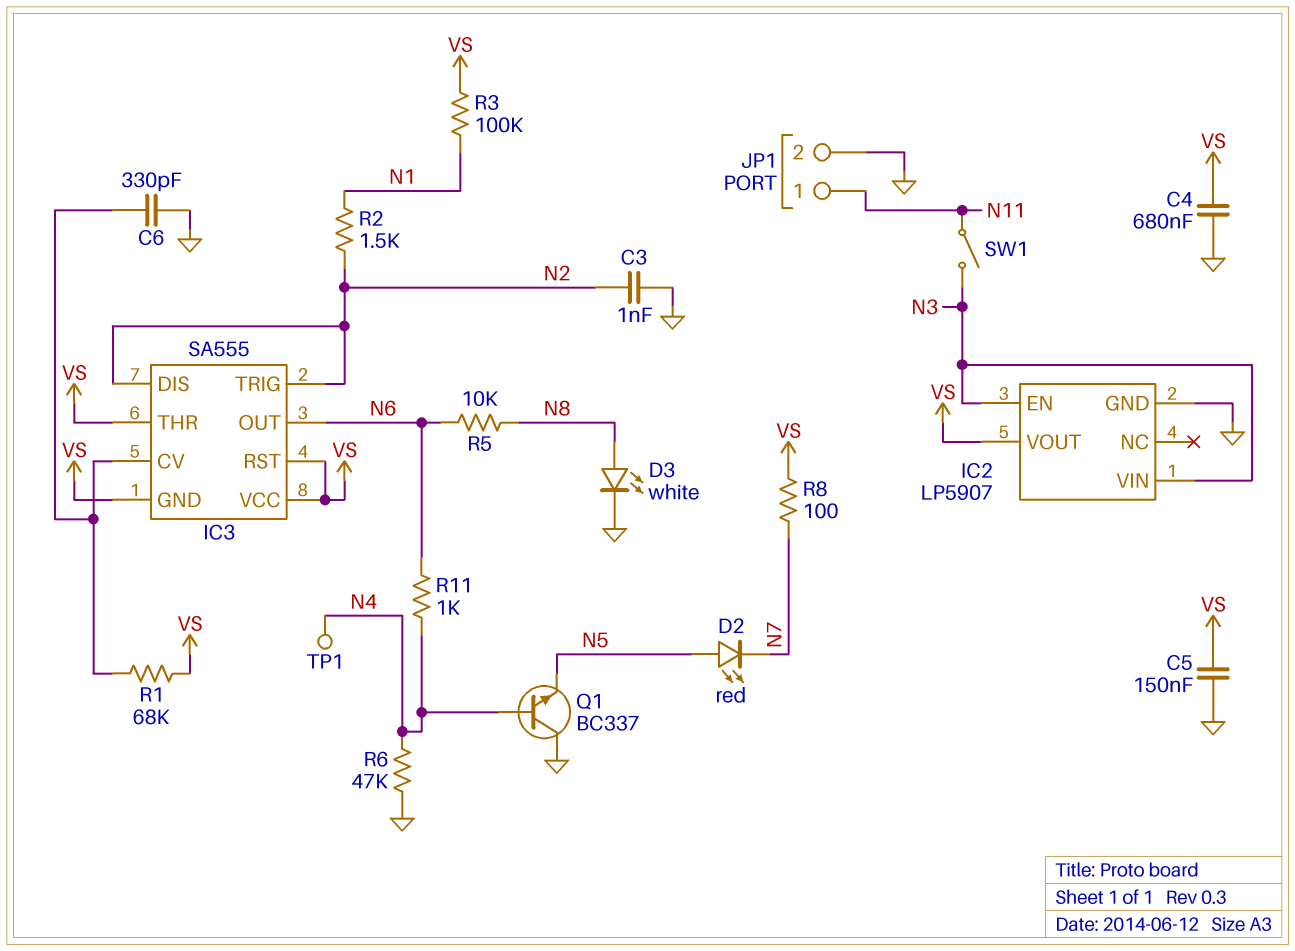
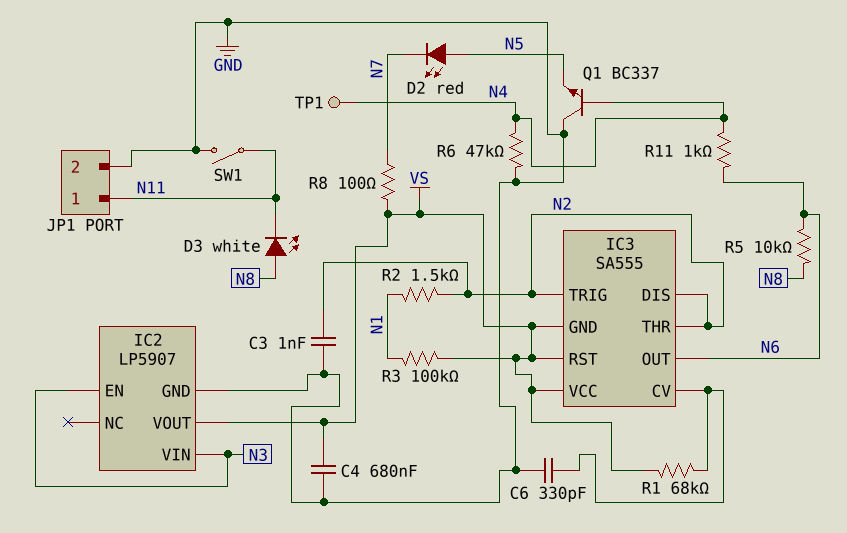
C5: 150nF (GND, VS) -> none
D3: LED white (A N8, K GND) -> LED white (A N8, K N11)
IC3 pin THR: VS -> N2
SW1: switch (N3, N11) -> switch (GND, N11)

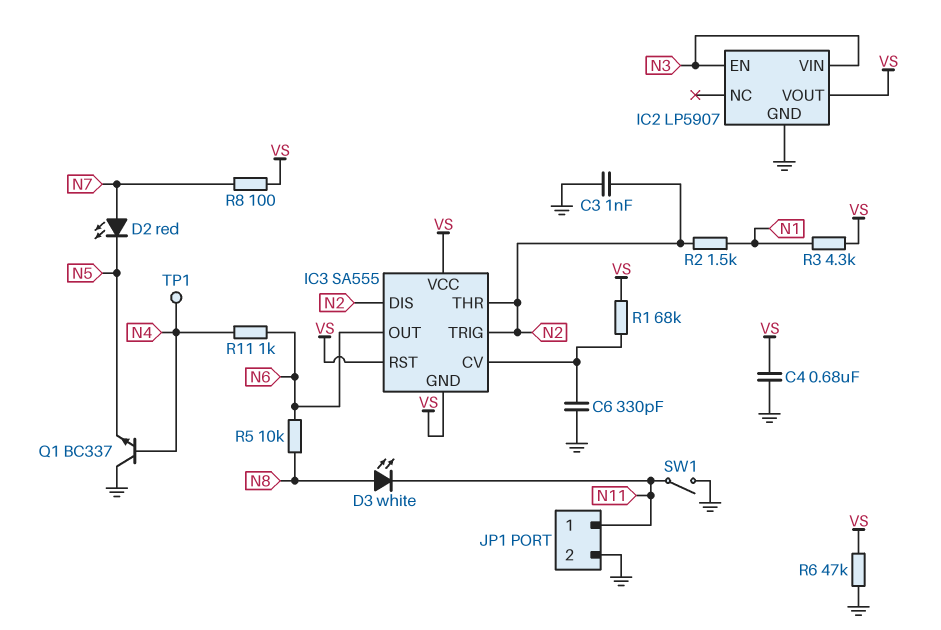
D2: LED red (A N5, K N7) -> LED red (A N7, K N5)
R3: 100k (N1, VS) -> 4.3k (N1, VS)
R6: 47k (GND, N4) -> 47k (GND, VS)

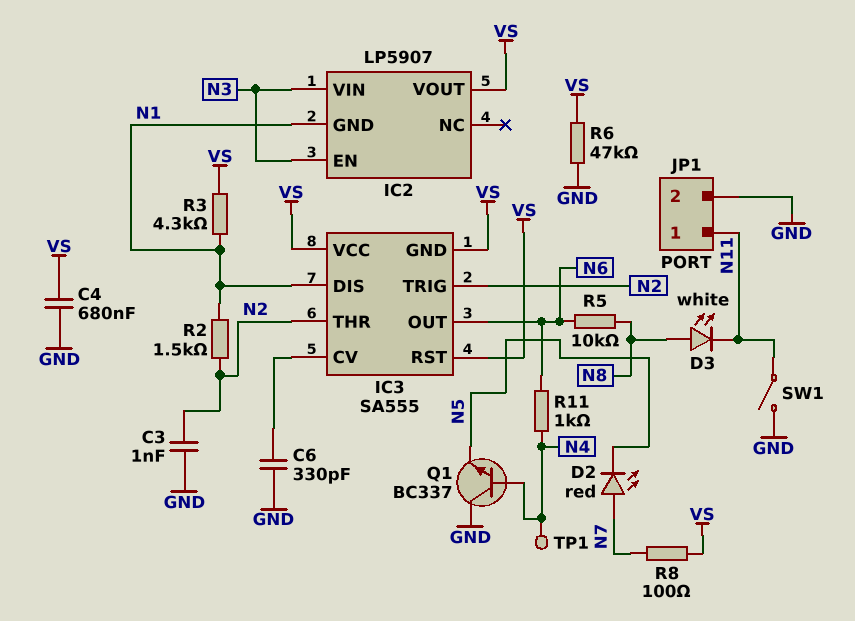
IC2 pin GND: GND -> N1
IC3 pin DIS: N2 -> N1
R1: 68k (IC3/CV, VS) -> none

